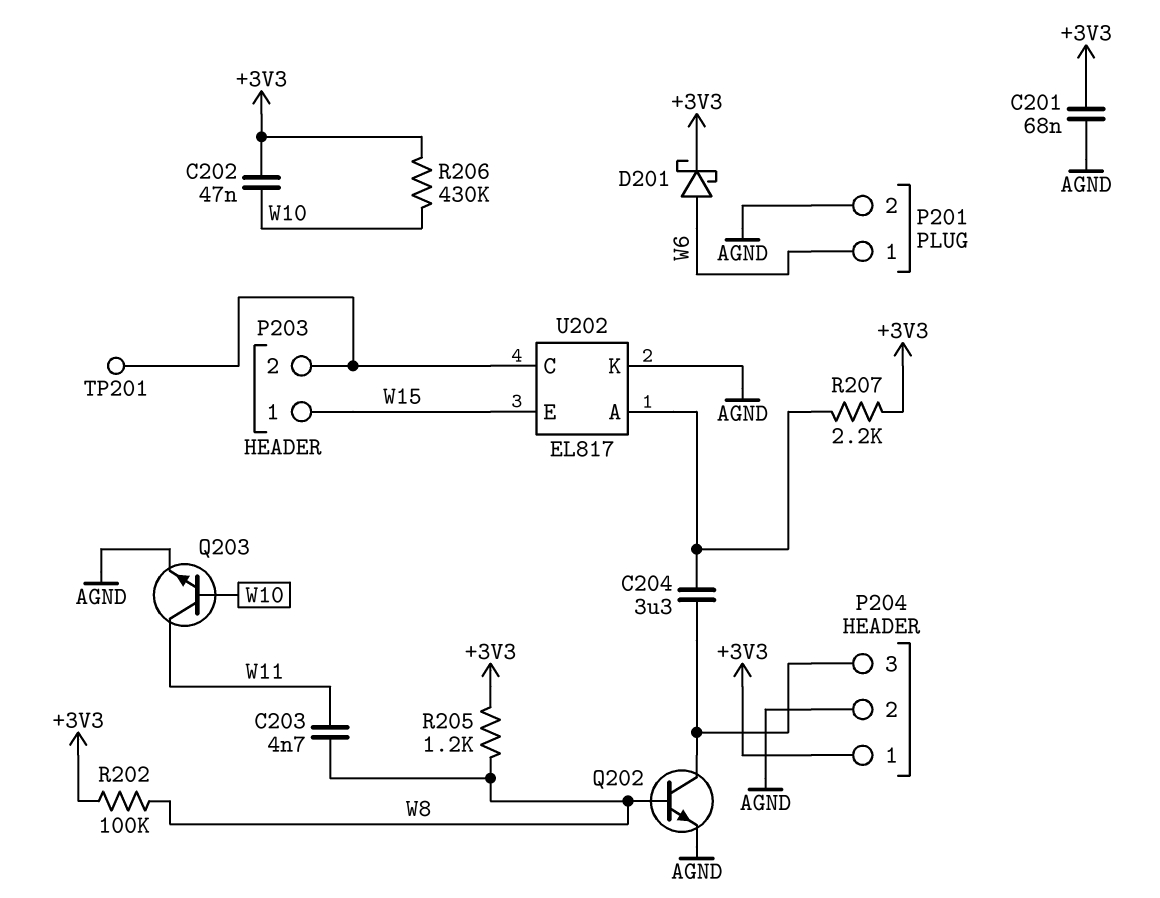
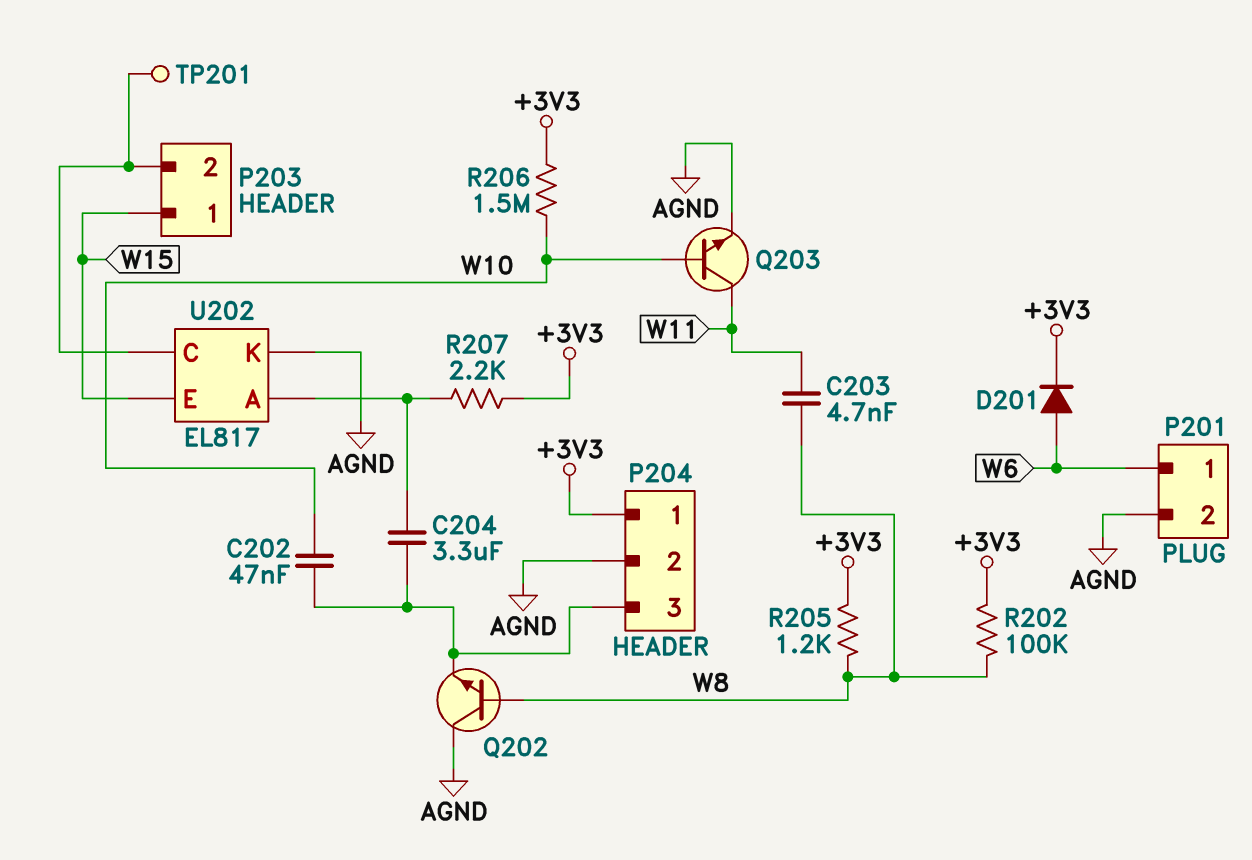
C201: 68nF (+3V3, AGND) -> none
C202: 47nF (+3V3, W10) -> 47nF (P204/3, W10)
D201: schottky (A W6, K +3V3) -> diode (A W6, K +3V3)
Q202: NPN (B W8, C P204/3, E AGND) -> NPN (B W8, C AGND, E P204/3)
R206: 430k (+3V3, W10) -> 1.5M (+3V3, W10)

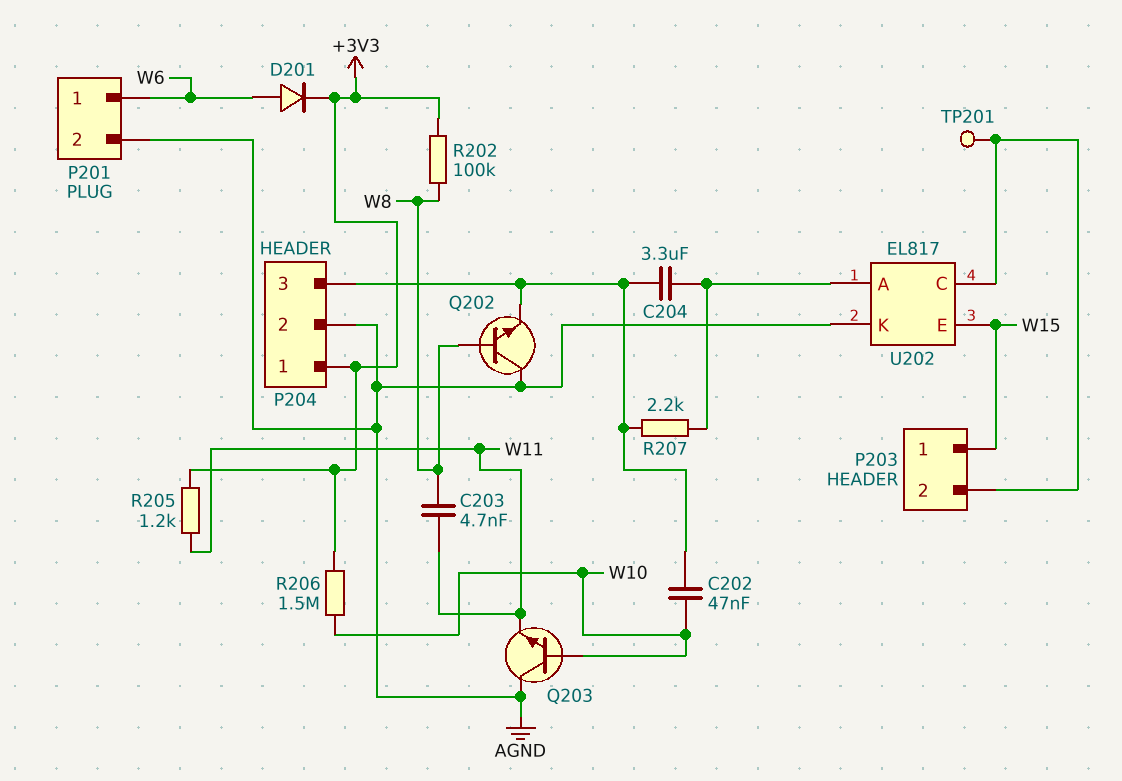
Q203: NPN (B W10, C W11, E AGND) -> NPN (B W10, C AGND, E W11)
R205: 1.2k (+3V3, W8) -> 1.2k (+3V3, W11)
R207: 2.2k (+3V3, U202/A) -> 2.2k (P204/3, U202/A)

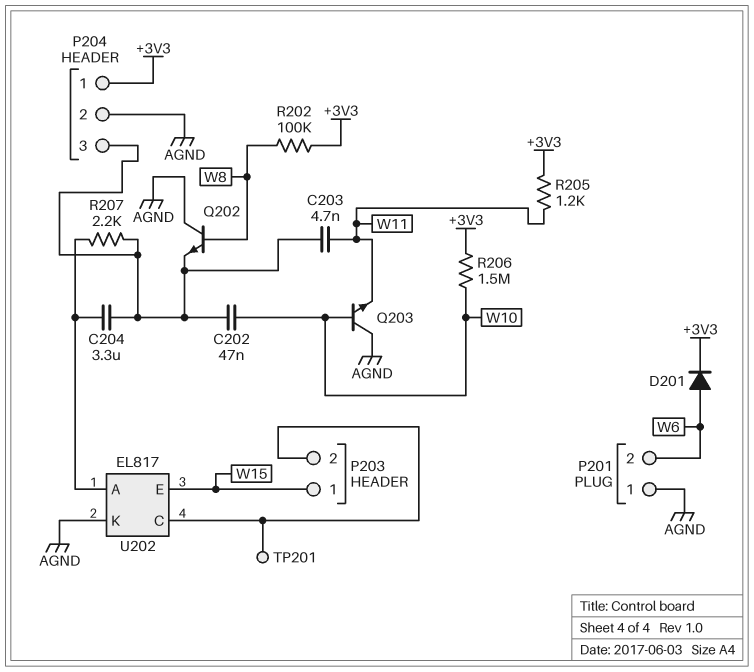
C203: 4.7nF (W8, W11) -> 4.7nF (P204/3, W11)
P201 pin 1: W6 -> AGND
P201 pin 2: AGND -> W6

